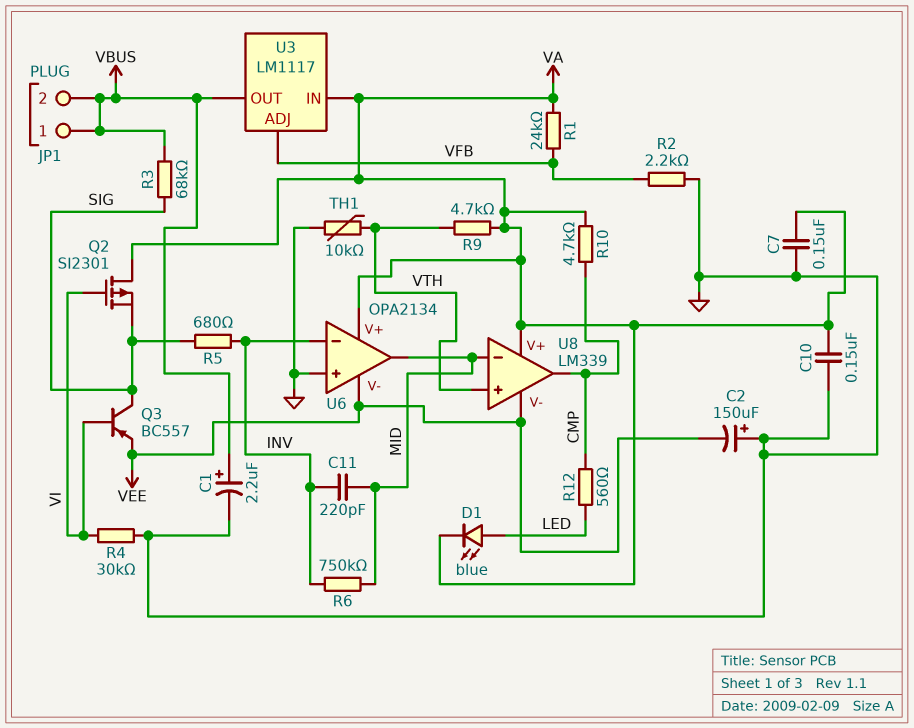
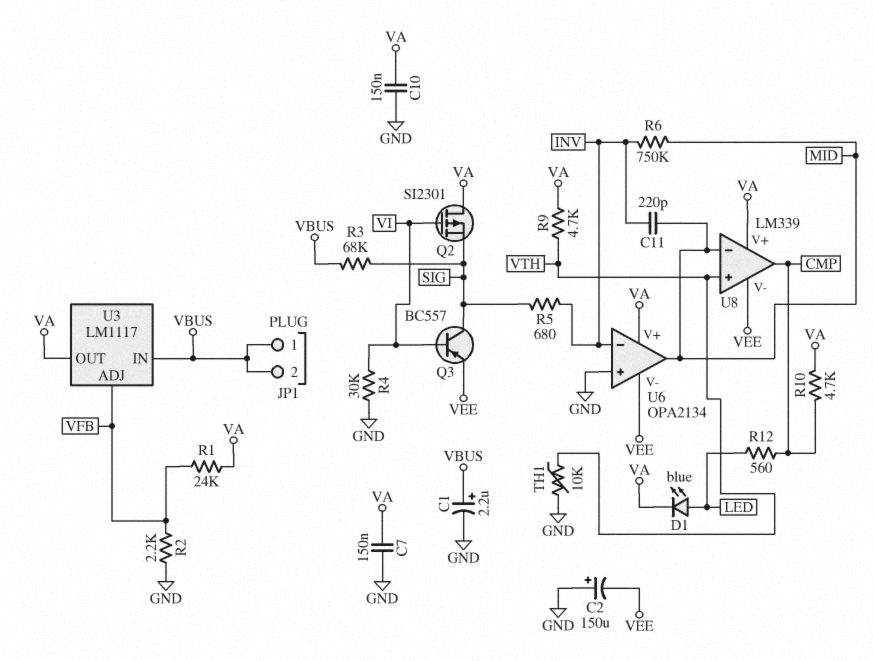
U3 pin IN: VA -> VBUS
U3 pin OUT: VBUS -> VA

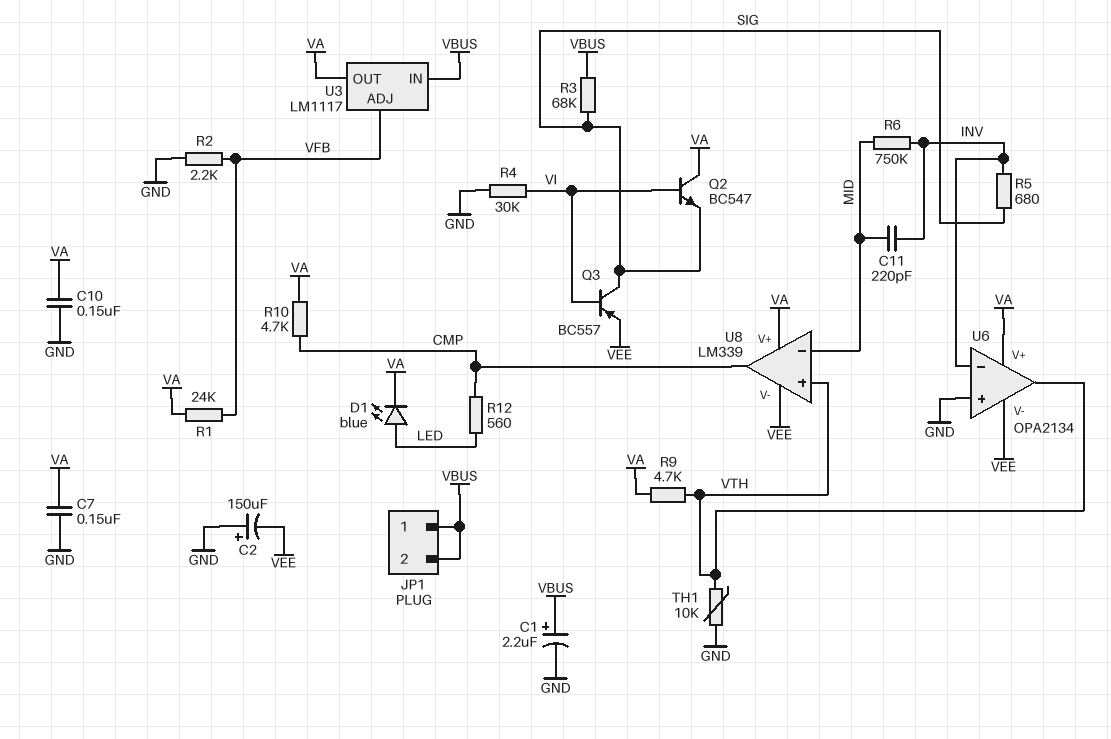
Q2: PMOS SI2301 (G VI, D VA, S SIG) -> NPN BC547 (B VI, C VA, E SIG)
U6 pin out: MID -> VTH

